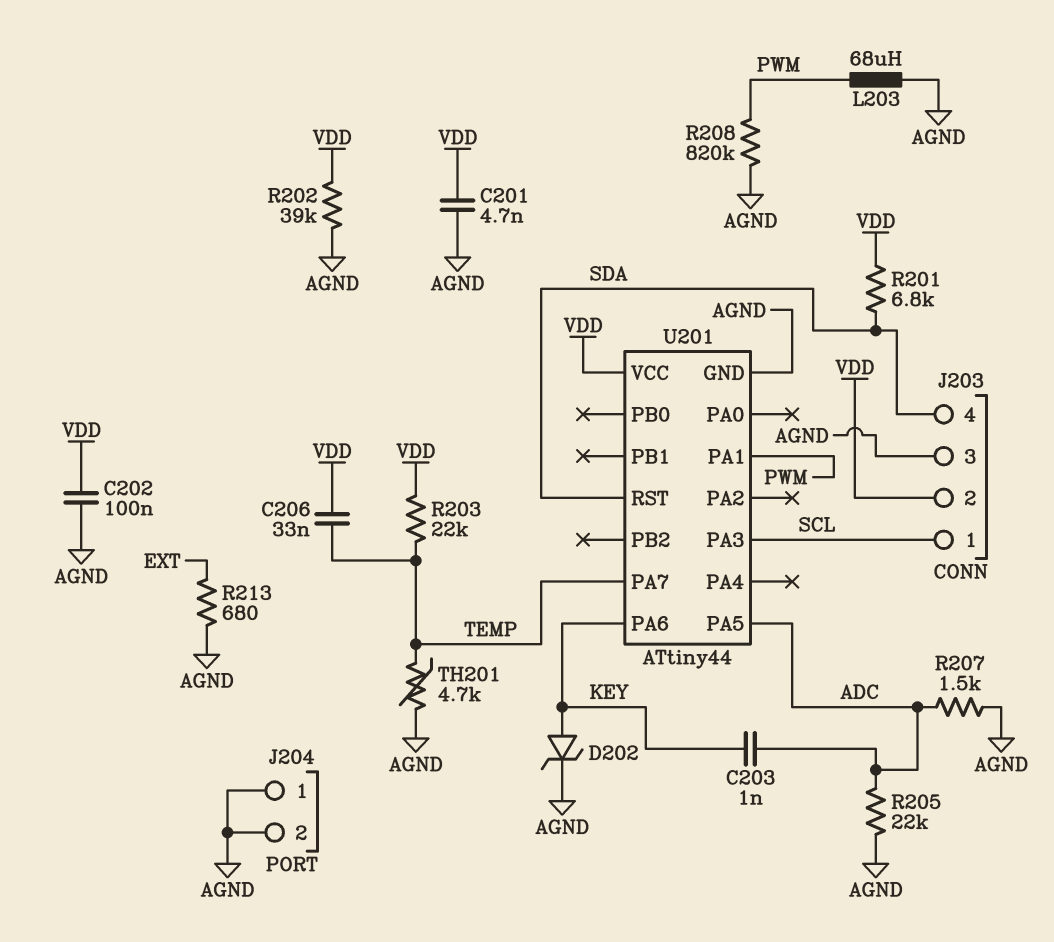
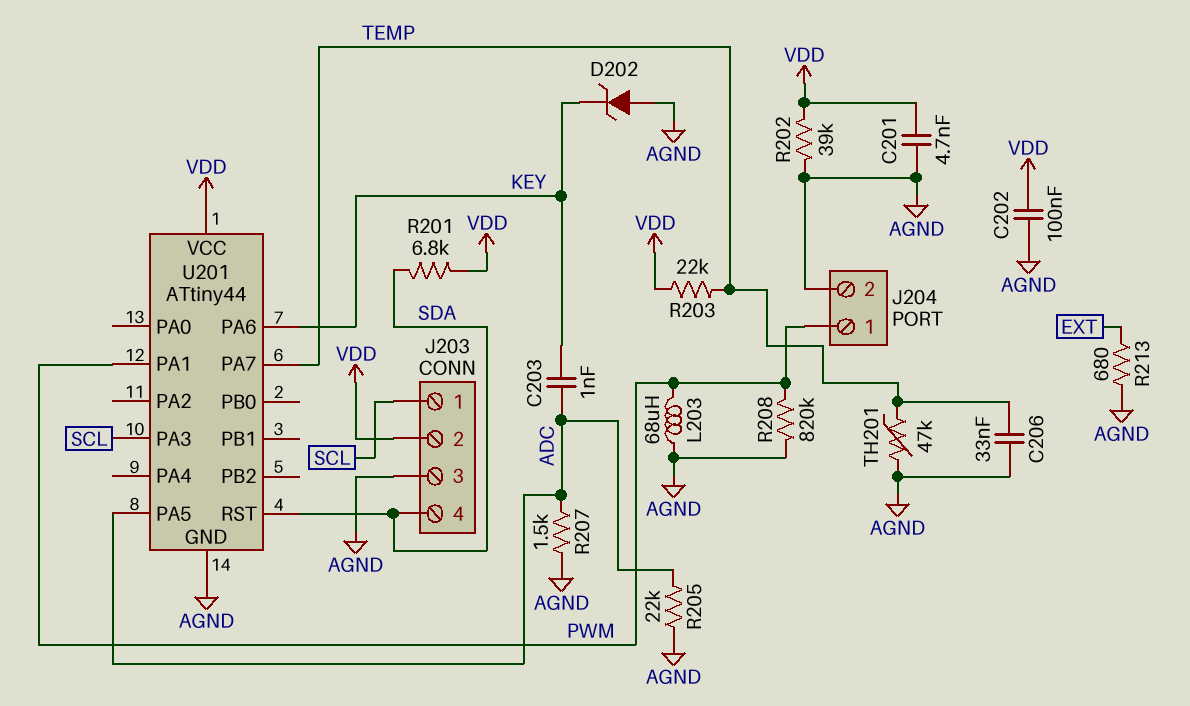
C206: 33nF (TEMP, VDD) -> 33nF (AGND, TEMP)
D202: zener (A KEY, K AGND) -> zener (A AGND, K KEY)
J204 pin 1: AGND -> PWM
TH201: 4.7k (AGND, TEMP) -> 47k (AGND, TEMP)

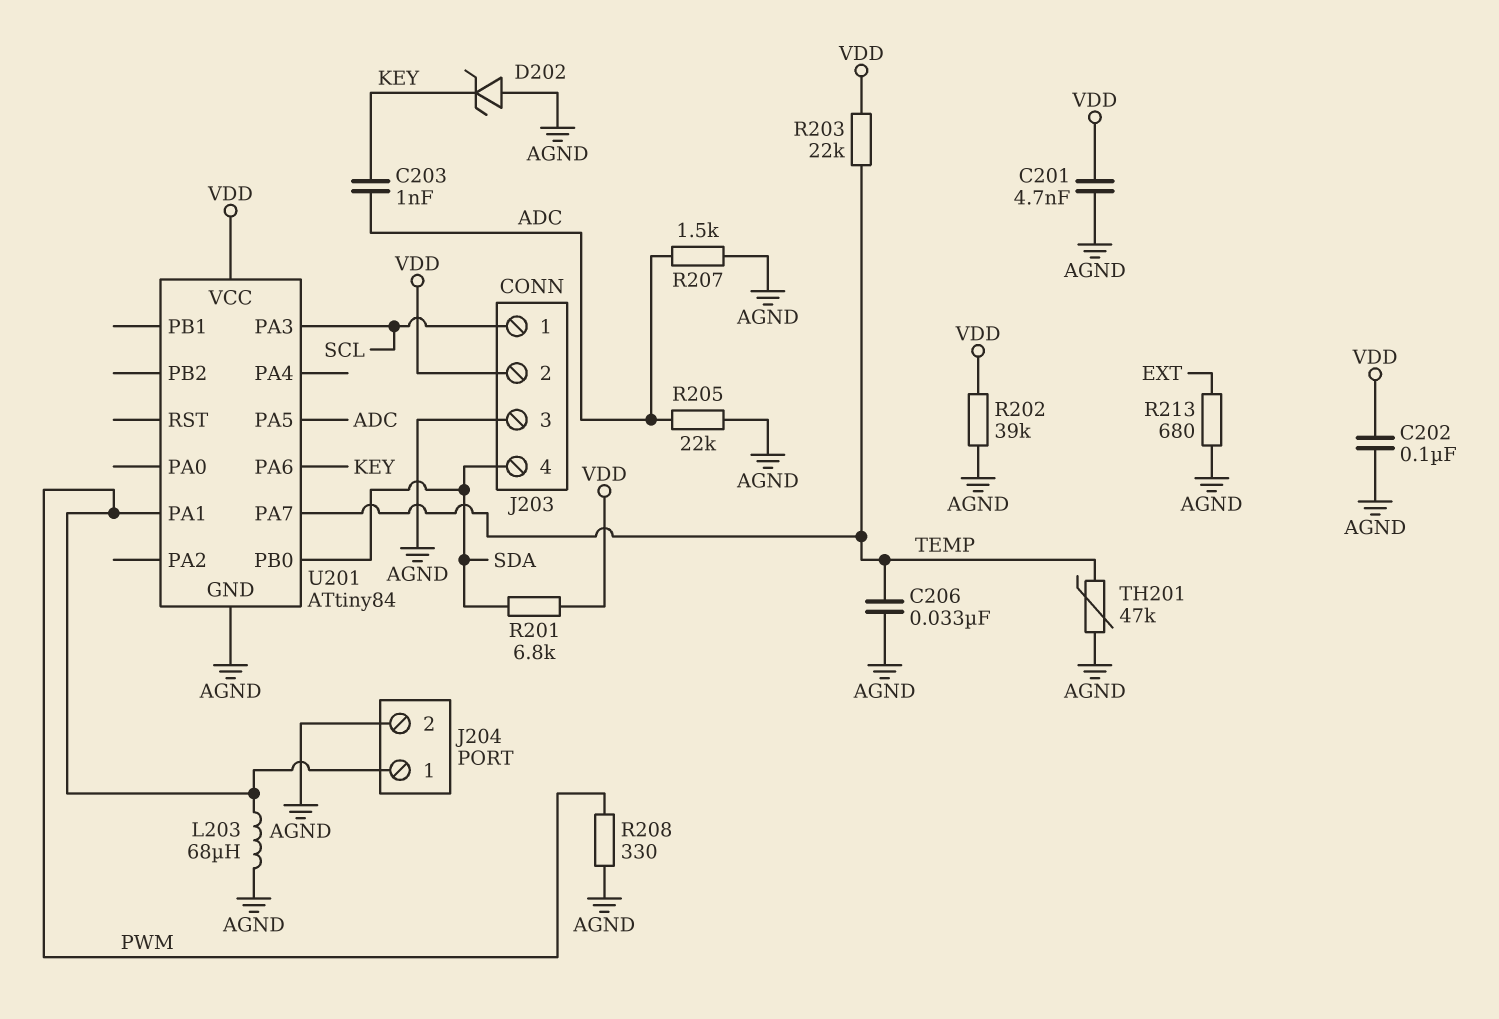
R208: 820k (AGND, PWM) -> 330 (AGND, PWM)
U201: ATtiny44 -> ATtiny84
U201 pin PB0: none -> SDA
U201 pin RST: SDA -> none

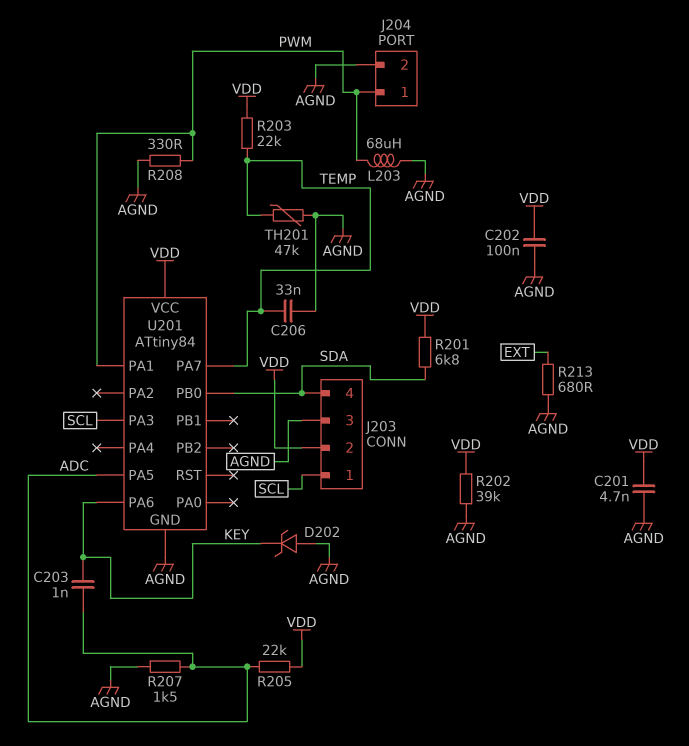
R205: 22k (ADC, AGND) -> 22k (ADC, VDD)

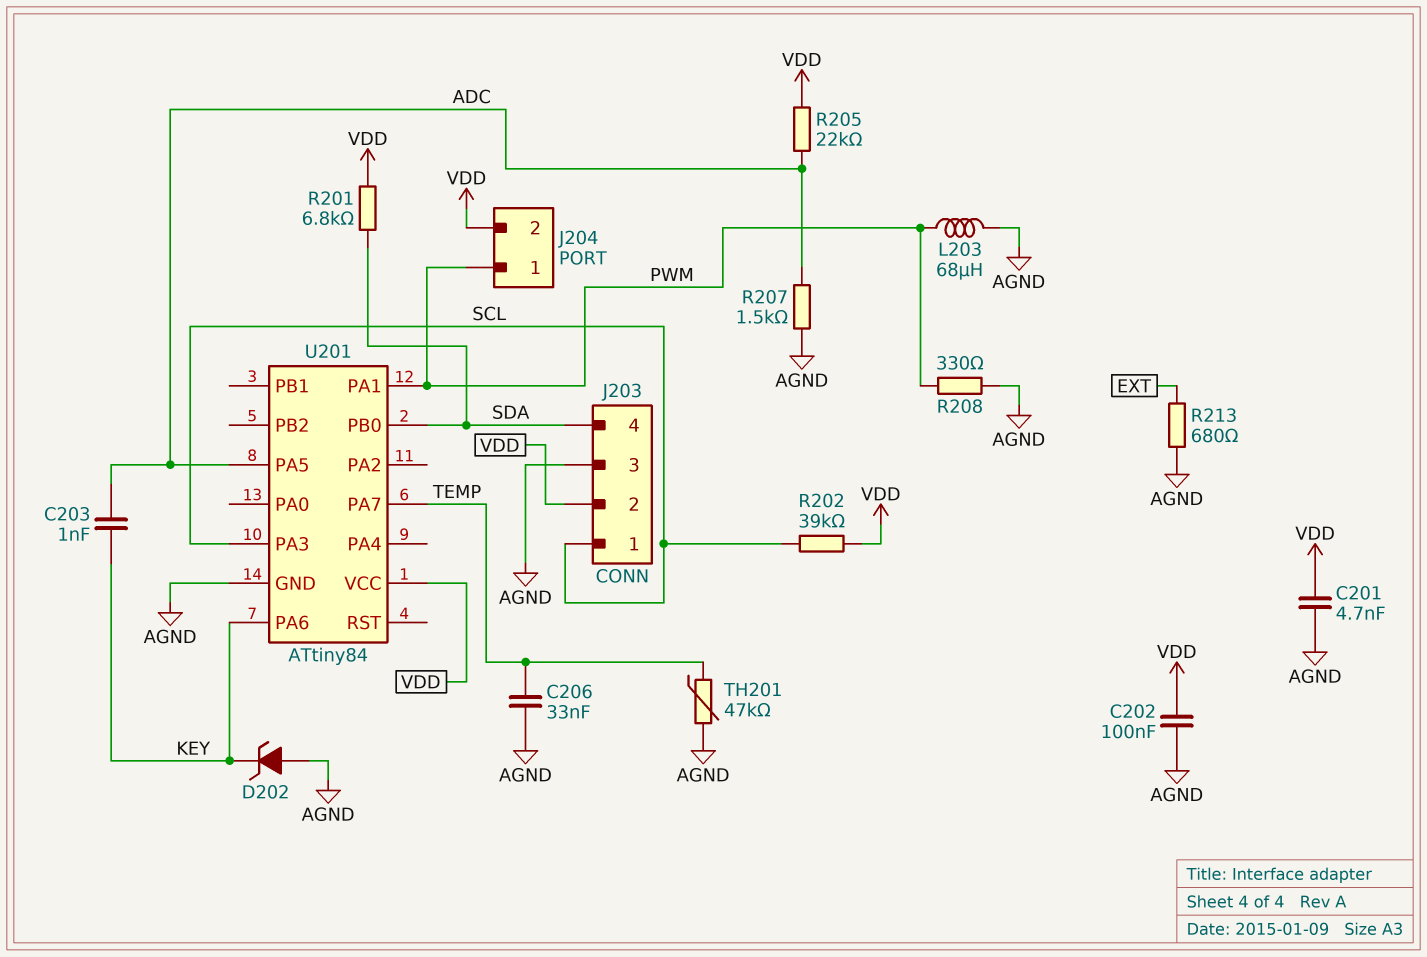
J204 pin 2: AGND -> VDD
R202: 39k (AGND, VDD) -> 39k (SCL, VDD)
R203: 22k (TEMP, VDD) -> none

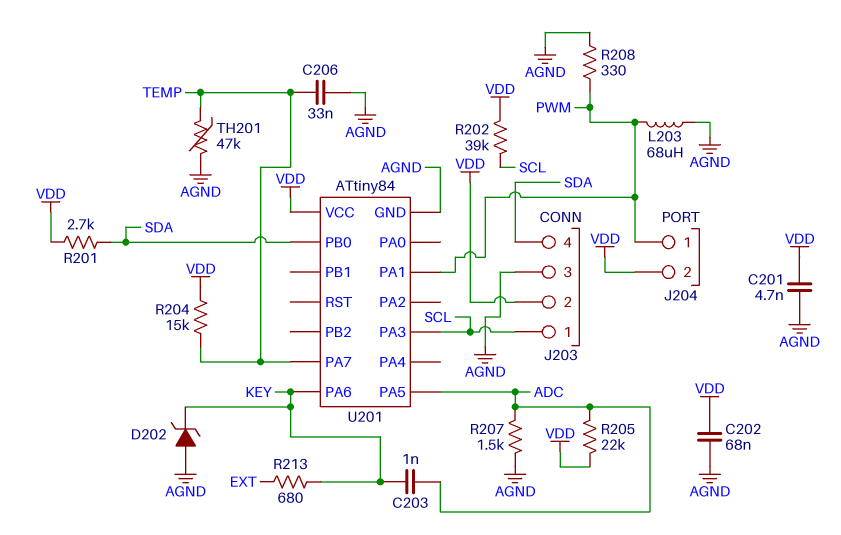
C202: 100nF (AGND, VDD) -> 68nF (AGND, VDD)
R201: 6.8k (SDA, VDD) -> 2.7k (SDA, VDD)
R204: none -> 15k (TEMP, VDD)
R213: 680 (AGND, EXT) -> 680 (EXT, KEY)

